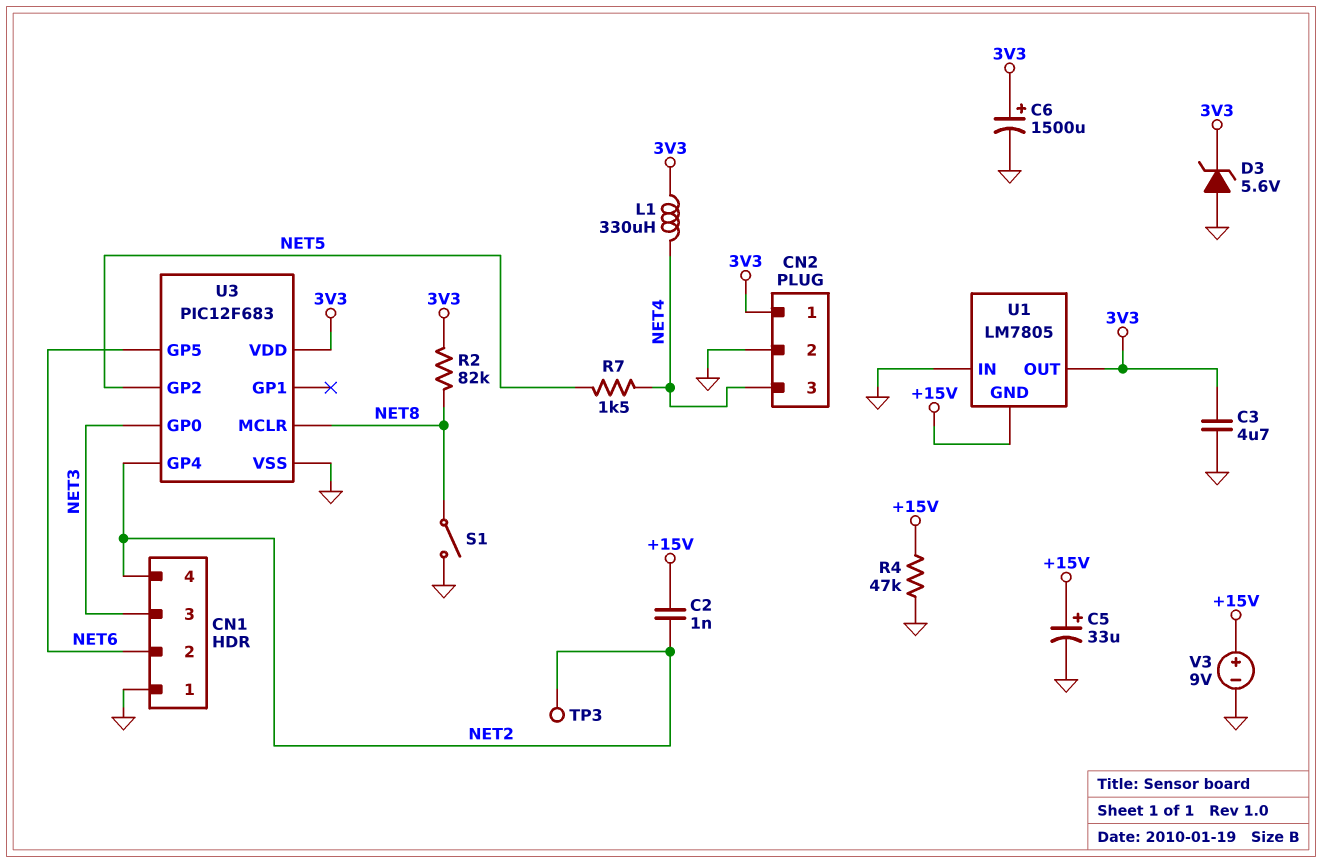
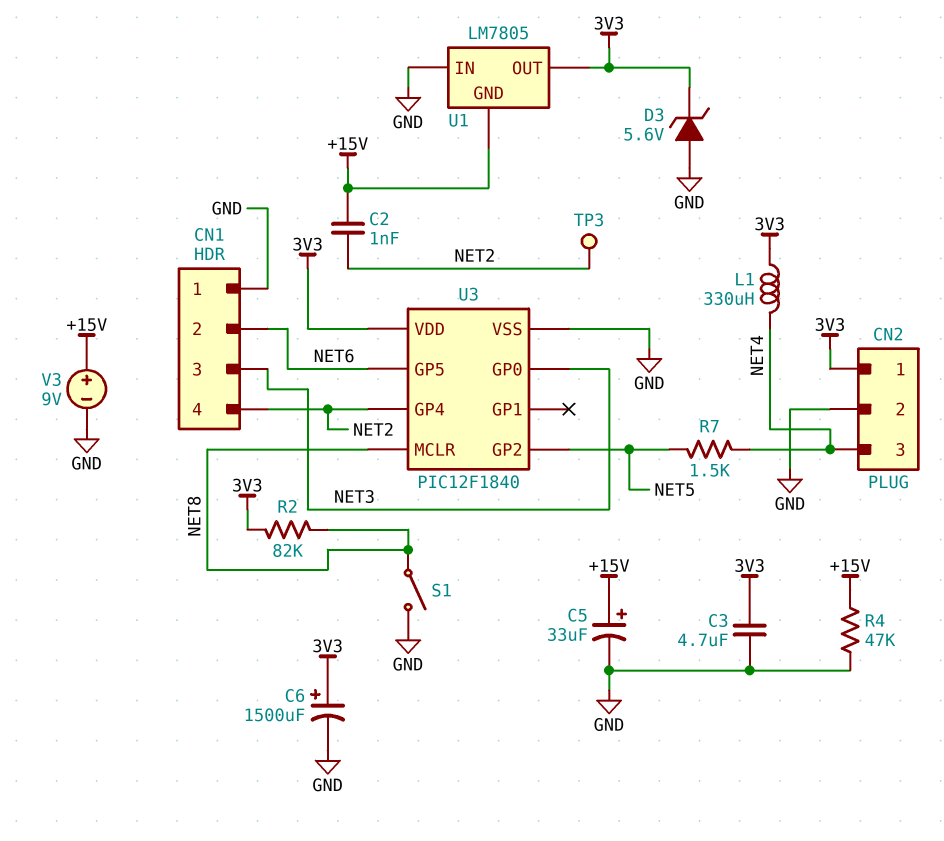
U3: PIC12F683 -> PIC12F1840

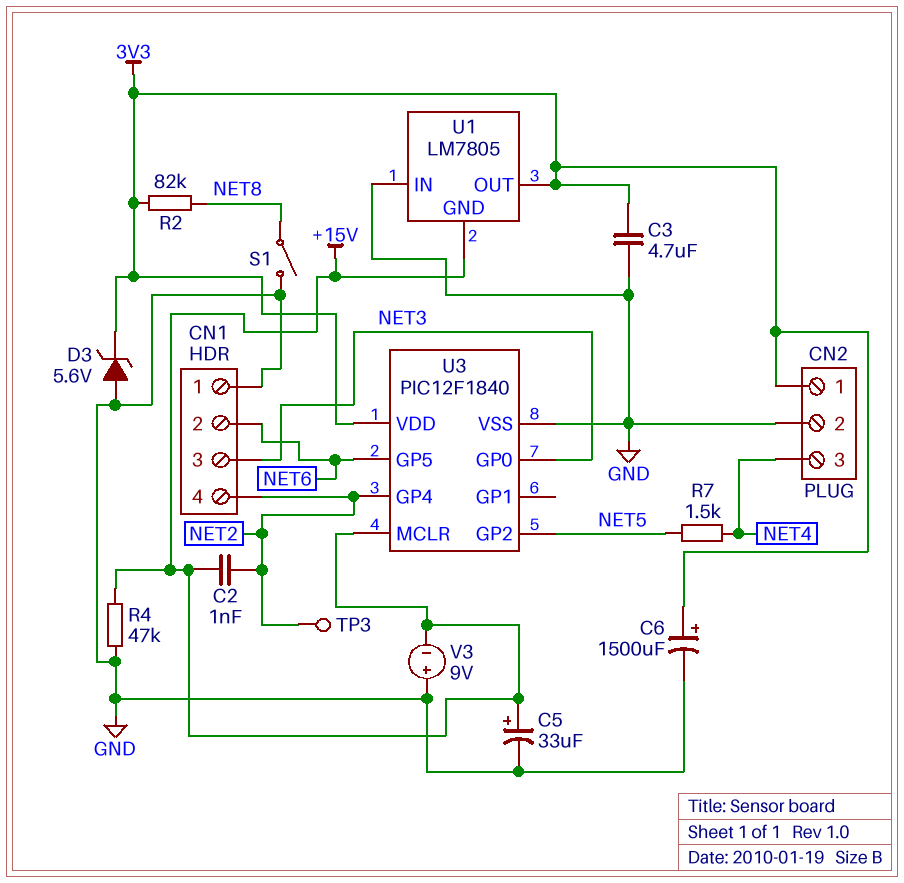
L1: 330uH (3V3, NET4) -> none
U3 pin MCLR: NET8 -> +15V
V3: 9V (plus +15V, minus GND) -> 9V (plus GND, minus +15V)

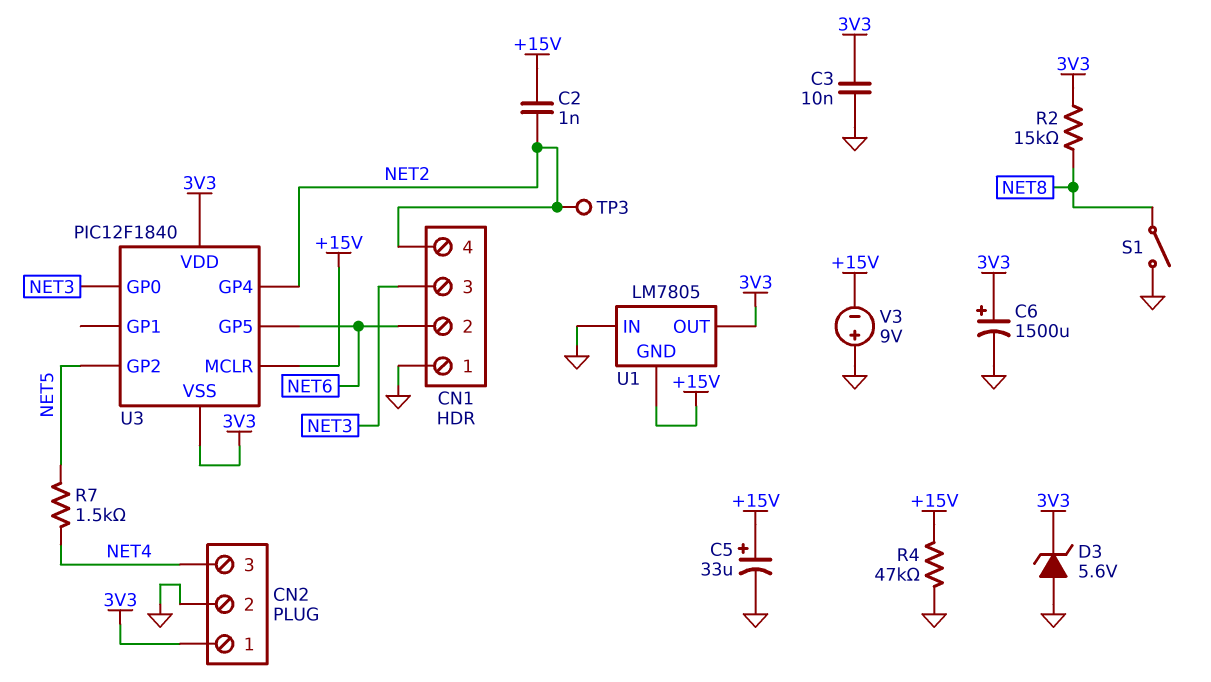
C3: 4.7uF (3V3, GND) -> 10nF (3V3, GND)
R2: 82k (3V3, NET8) -> 15k (3V3, NET8)
U3 pin VSS: GND -> 3V3

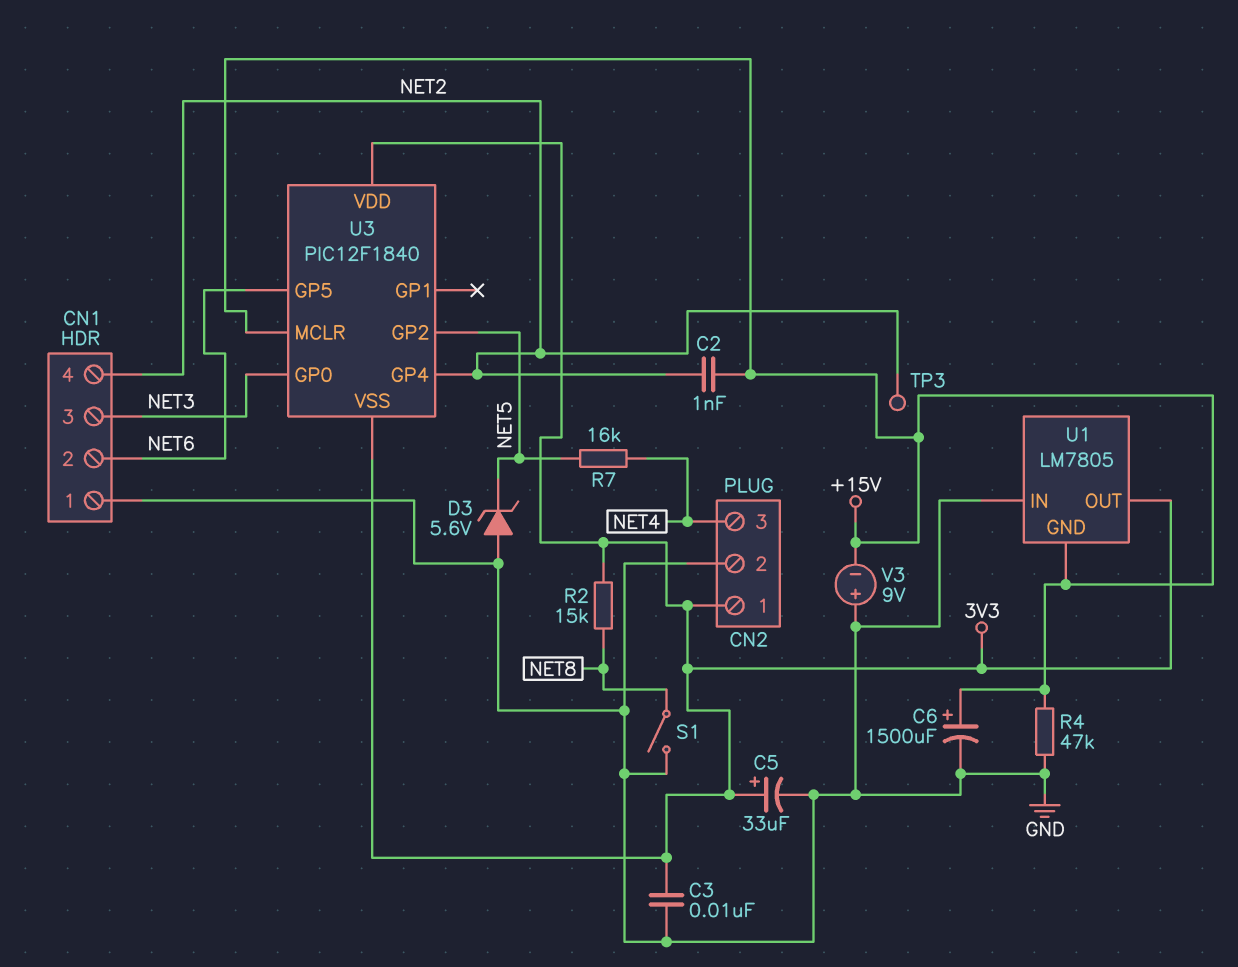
C5: 33uF (plus +15V, minus GND) -> 33uF (plus 3V3, minus GND)
C6: 1500uF (plus 3V3, minus GND) -> 1500uF (plus +15V, minus GND)
D3: zener 5.6V (A GND, K 3V3) -> zener 5.6V (A GND, K NET5)
R7: 1.5k (NET4, NET5) -> 16k (NET4, NET5)

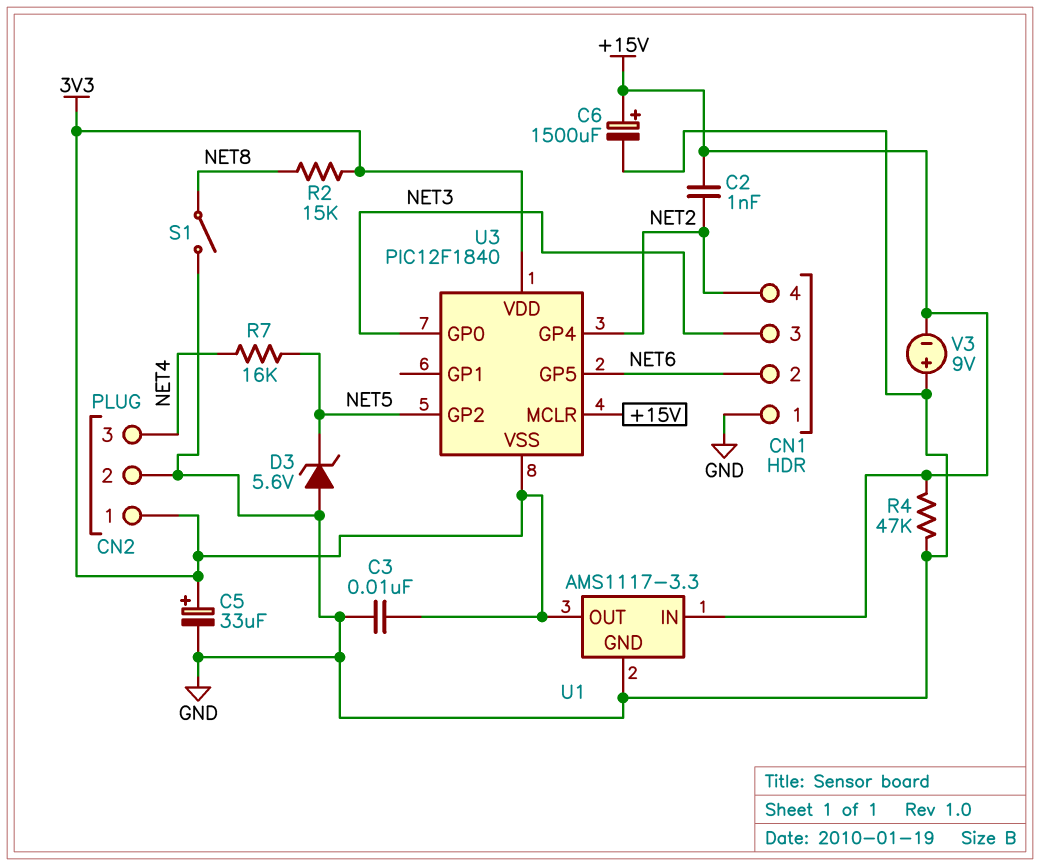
TP3: test point (NET2) -> none
U1: LM7805 -> AMS1117-3.3
U1 pin GND: +15V -> GND
U1 pin IN: GND -> +15V

